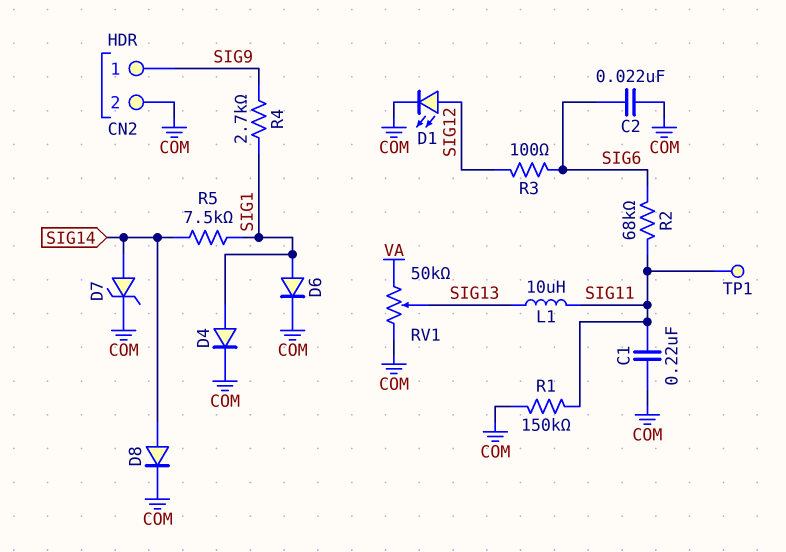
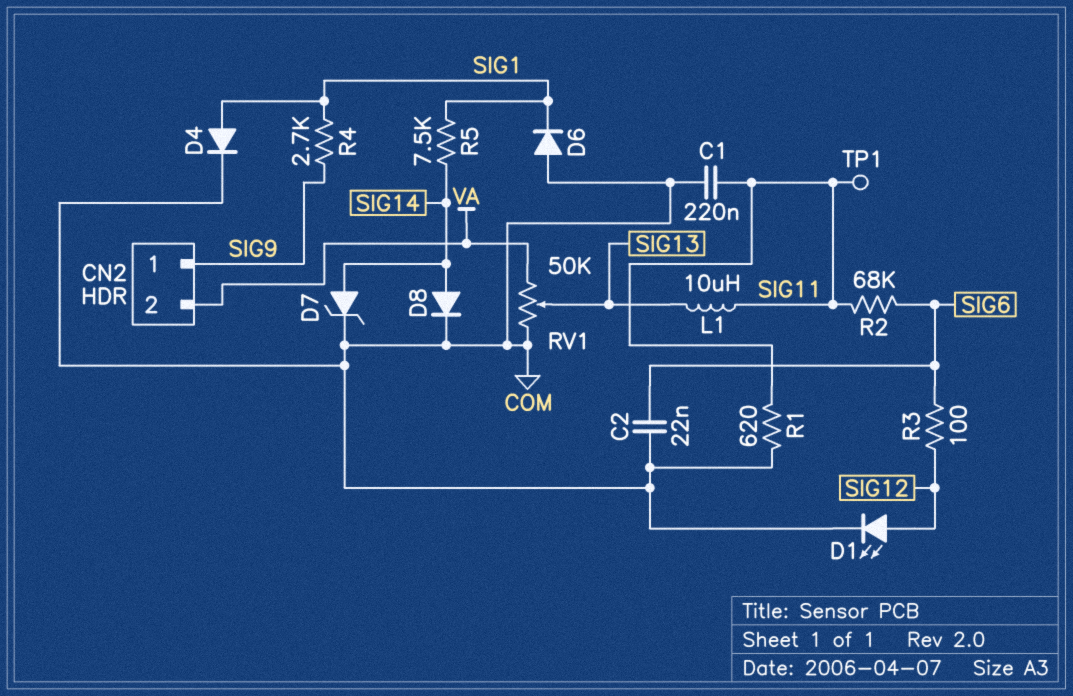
CN2 pin 2: COM -> VA
D6: diode (A SIG1, K COM) -> diode (A COM, K SIG1)
R1: 150k (COM, SIG11) -> 620 (COM, SIG11)

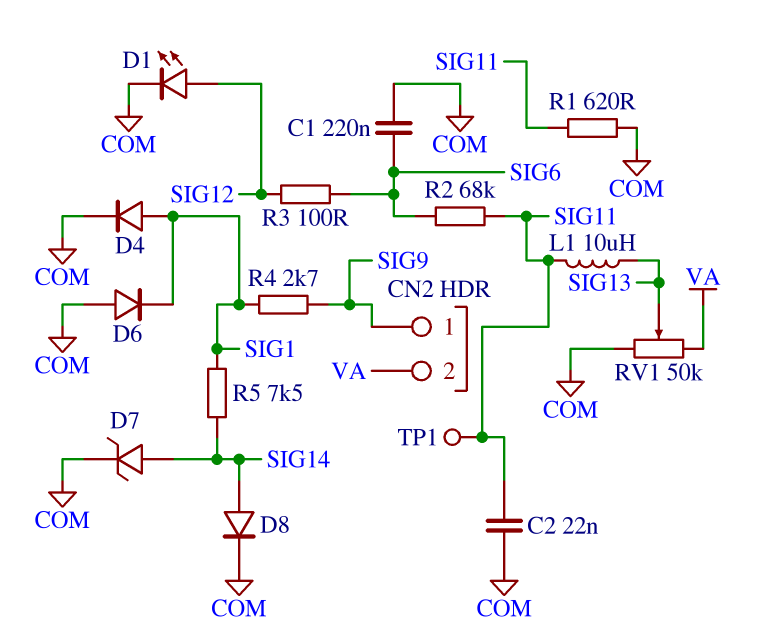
C1: 220nF (COM, SIG11) -> 220nF (COM, SIG6)
C2: 22nF (COM, SIG6) -> 22nF (COM, SIG11)

